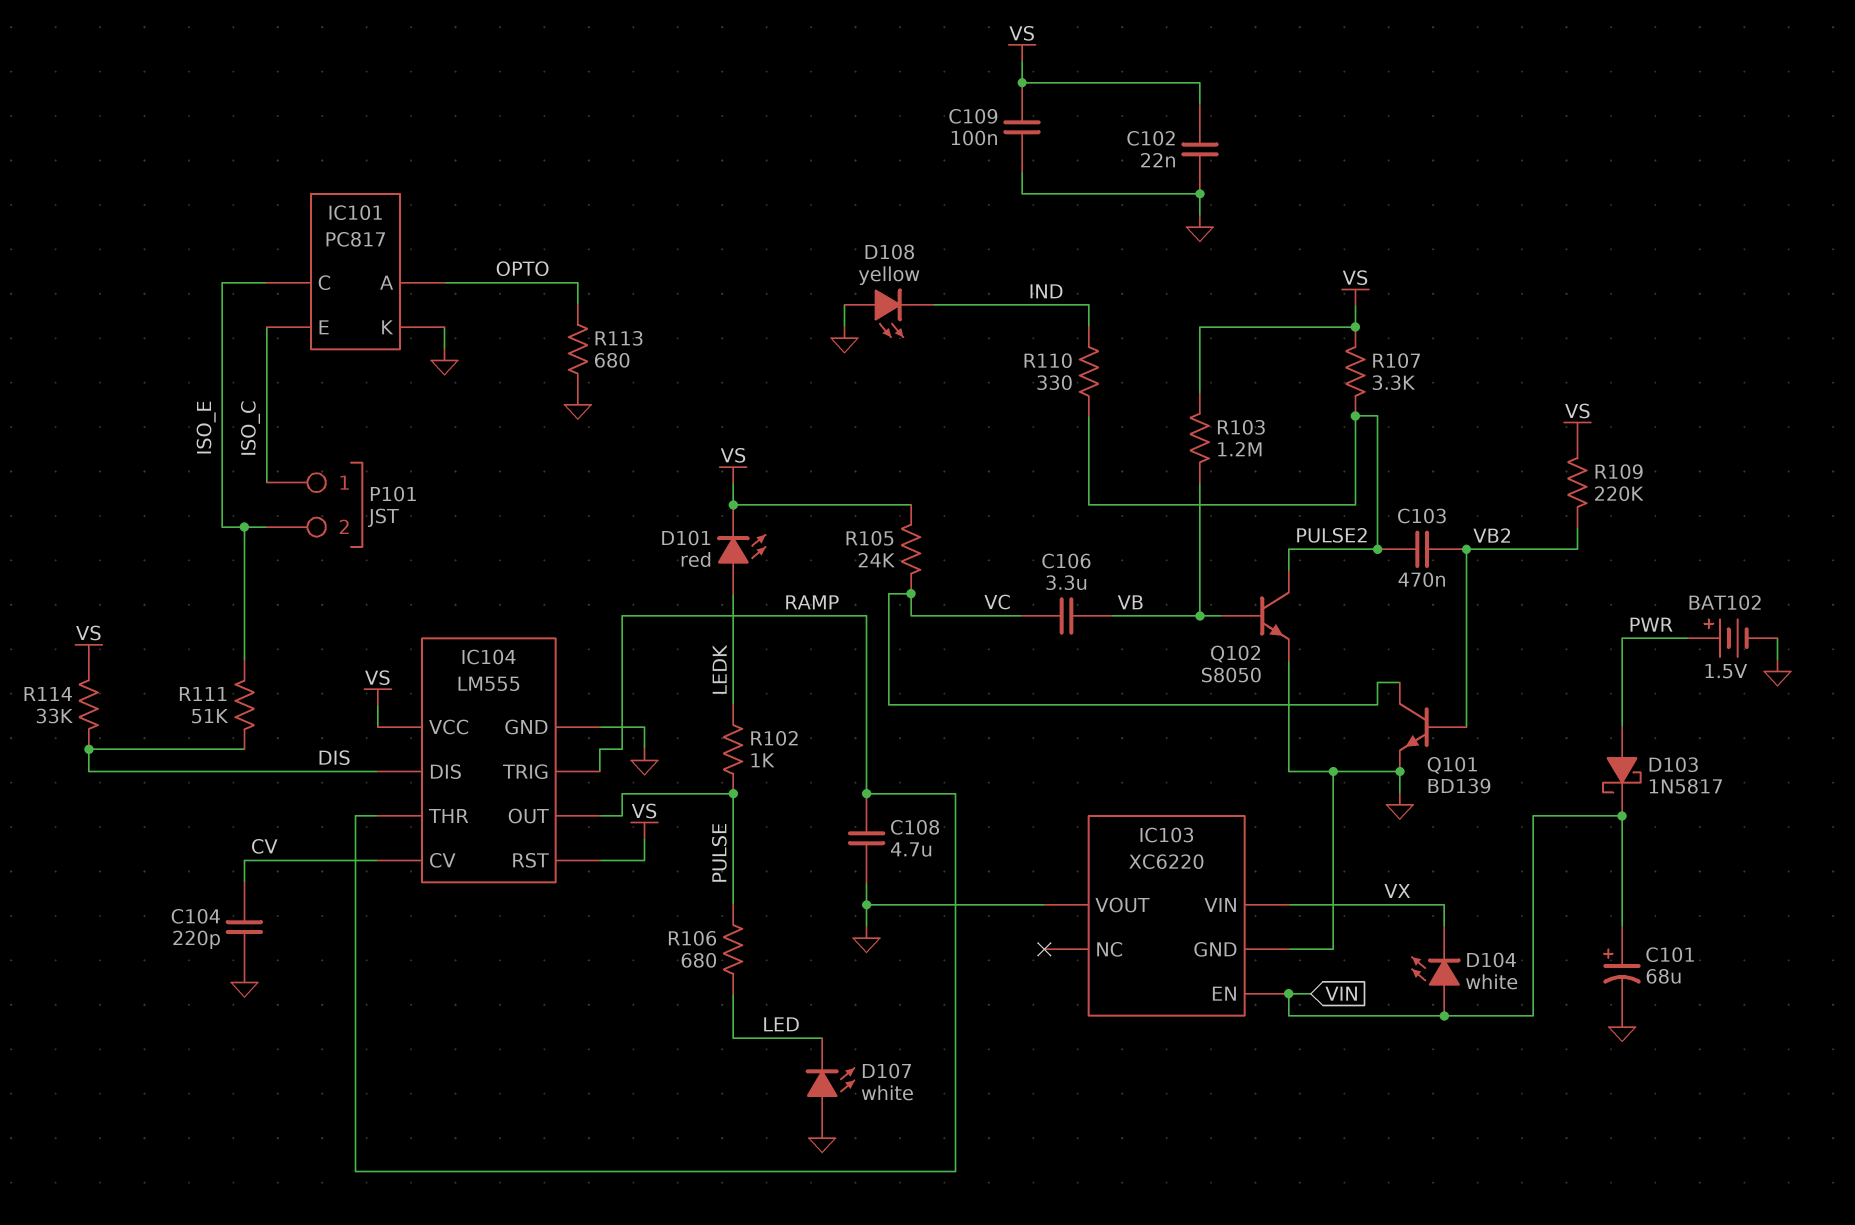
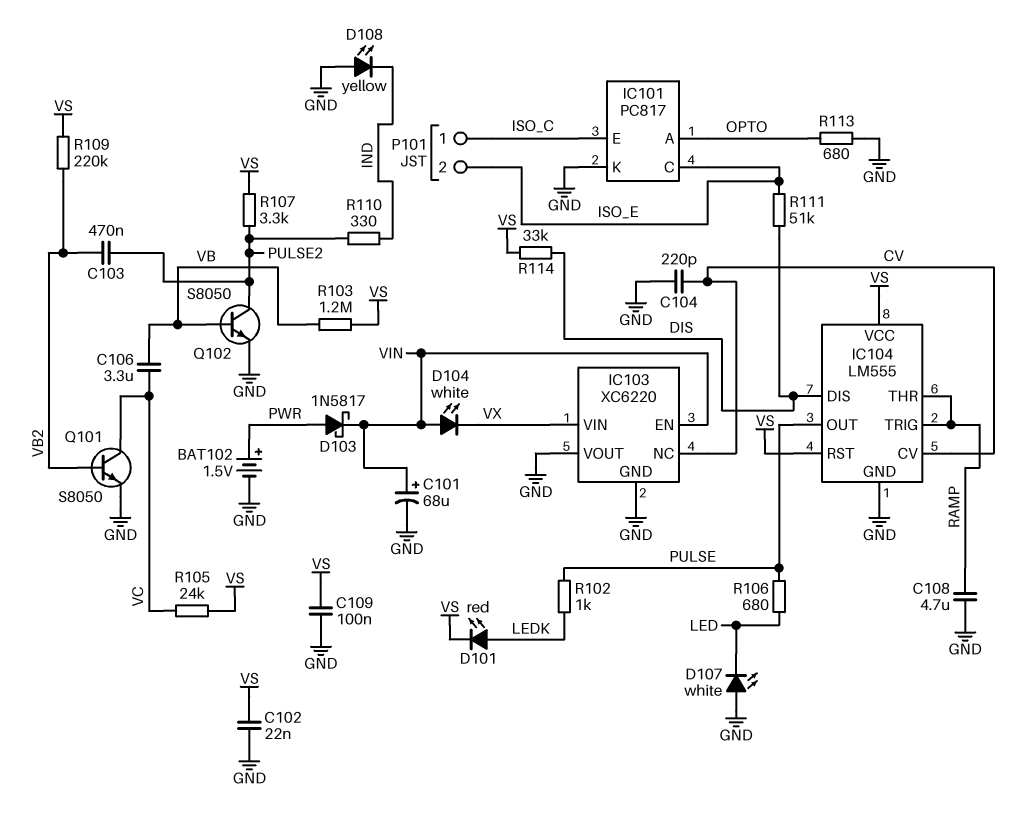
IC103 pin NC: none -> CV
Q101: NPN BD139 (B VB2, C VC, E GND) -> NPN S8050 (B VB2, C VC, E GND)

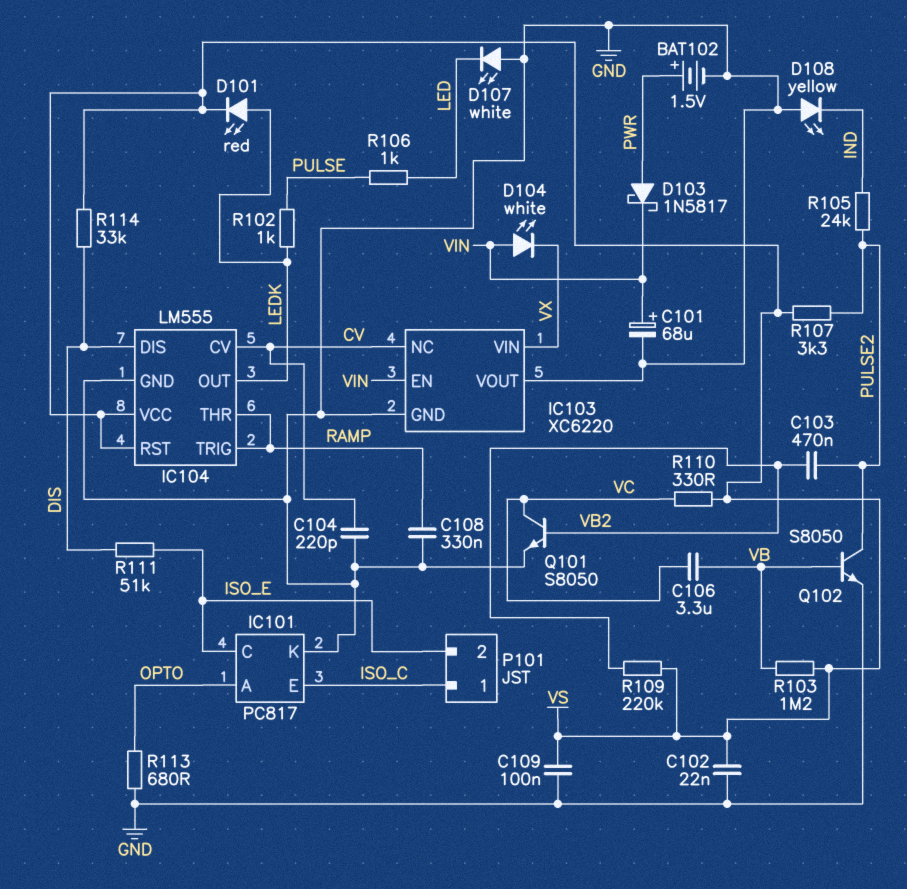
C108: 4.7uF (GND, RAMP) -> 330nF (GND, RAMP)
IC104 pin OUT: PULSE -> LEDK
R105: 24k (VC, VS) -> 24k (IND, PULSE2)
R106: 680 (LED, PULSE) -> 1k (LED, PULSE)
R110: 330 (IND, PULSE2) -> 330 (VC, VS)

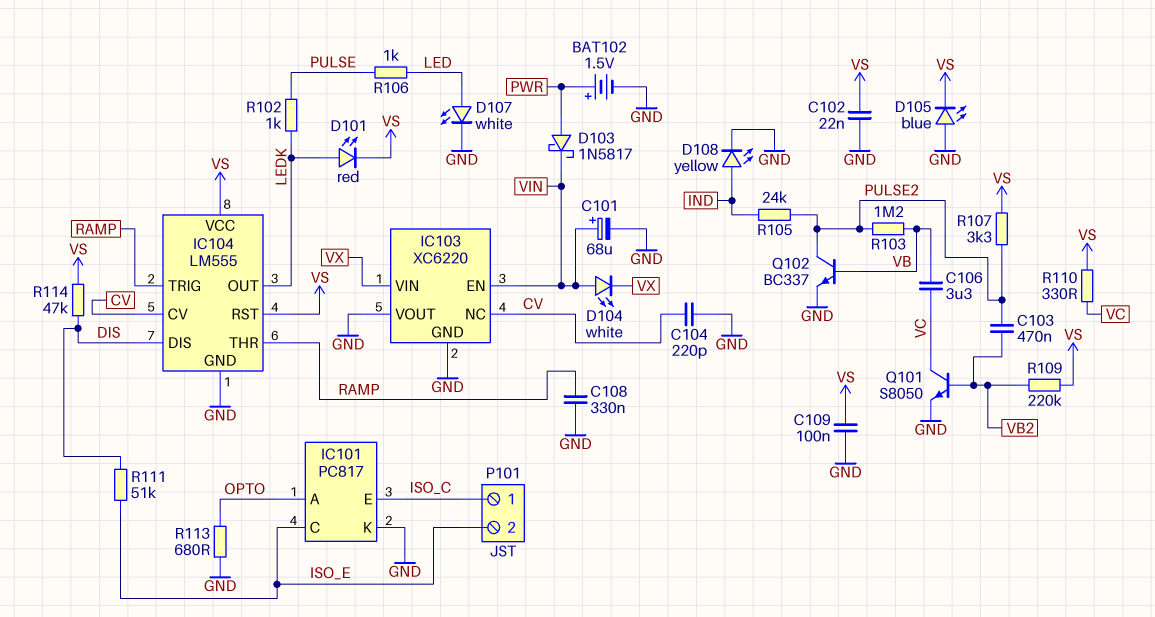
D105: none -> LED blue (A GND, K VS)
D107: LED white (A GND, K LED) -> LED white (A LED, K GND)
D108: LED yellow (A GND, K IND) -> LED yellow (A IND, K GND)
Q102: NPN S8050 (B VB, C PULSE2, E GND) -> NPN BC337 (B VB, C PULSE2, E GND)
R103: 1.2M (VB, VS) -> 1.2M (PULSE2, VB)
R114: 33k (DIS, VS) -> 47k (DIS, VS)

